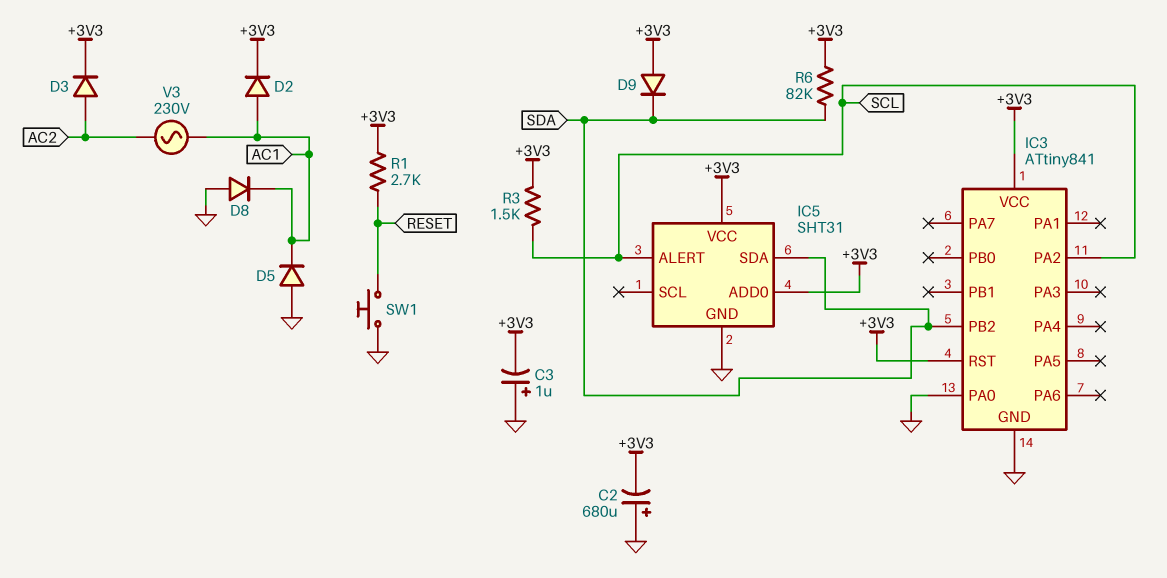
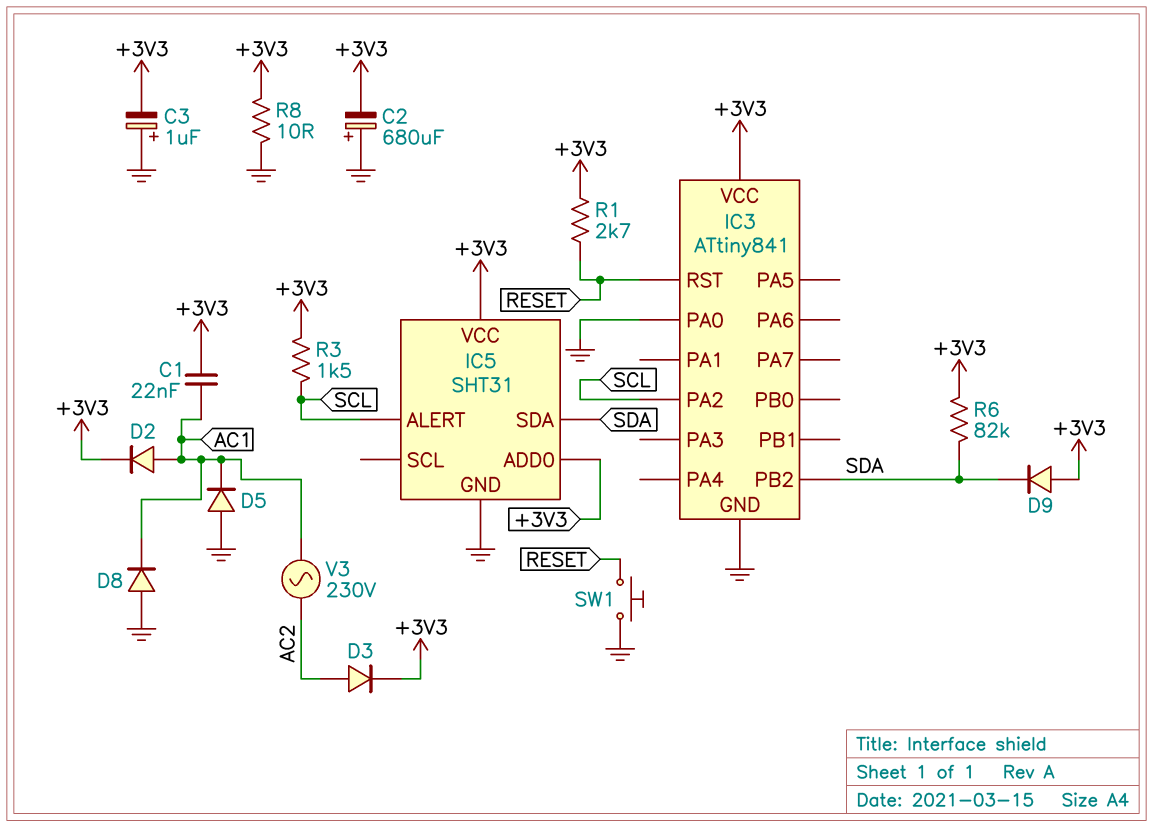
C1: none -> 22nF (+3V3, AC1)
IC3 pin RST: +3V3 -> RESET
R8: none -> 10 (+3V3, GND)

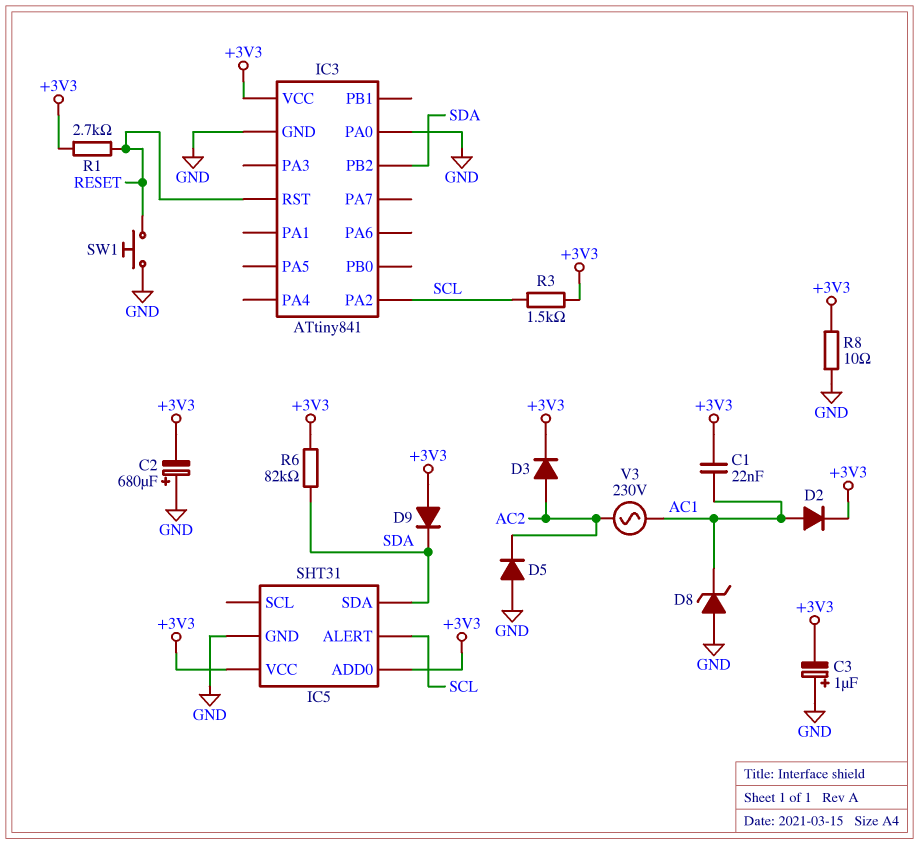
D5: diode (A GND, K AC1) -> diode (A GND, K AC2)
D8: diode (A GND, K AC1) -> zener (A GND, K AC1)

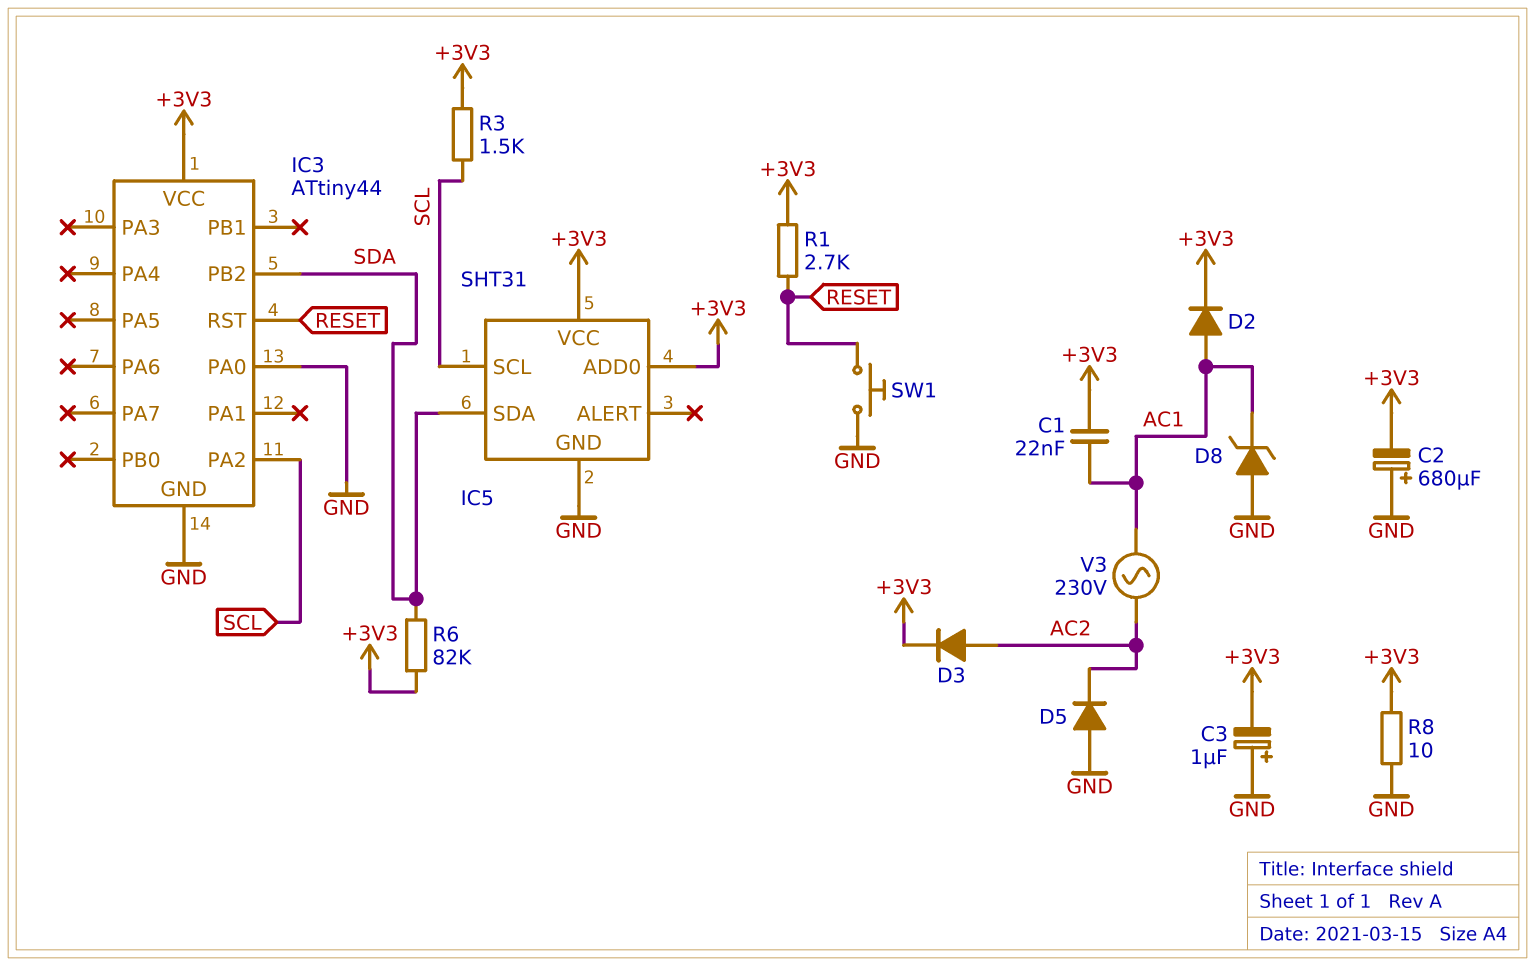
D9: diode (A +3V3, K SDA) -> none
IC3: ATtiny841 -> ATtiny44
IC5 pin ALERT: SCL -> none
IC5 pin SCL: none -> SCL

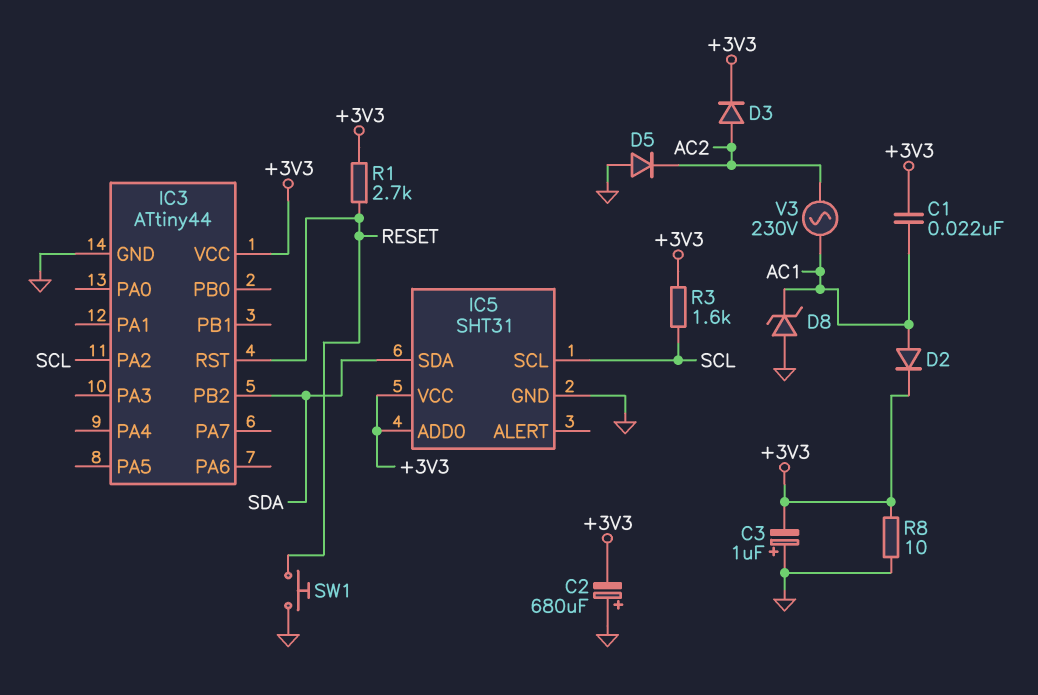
IC3 pin PA0: GND -> none
R3: 1.5k (+3V3, SCL) -> 1.6k (+3V3, SCL)
R6: 82k (+3V3, SDA) -> none

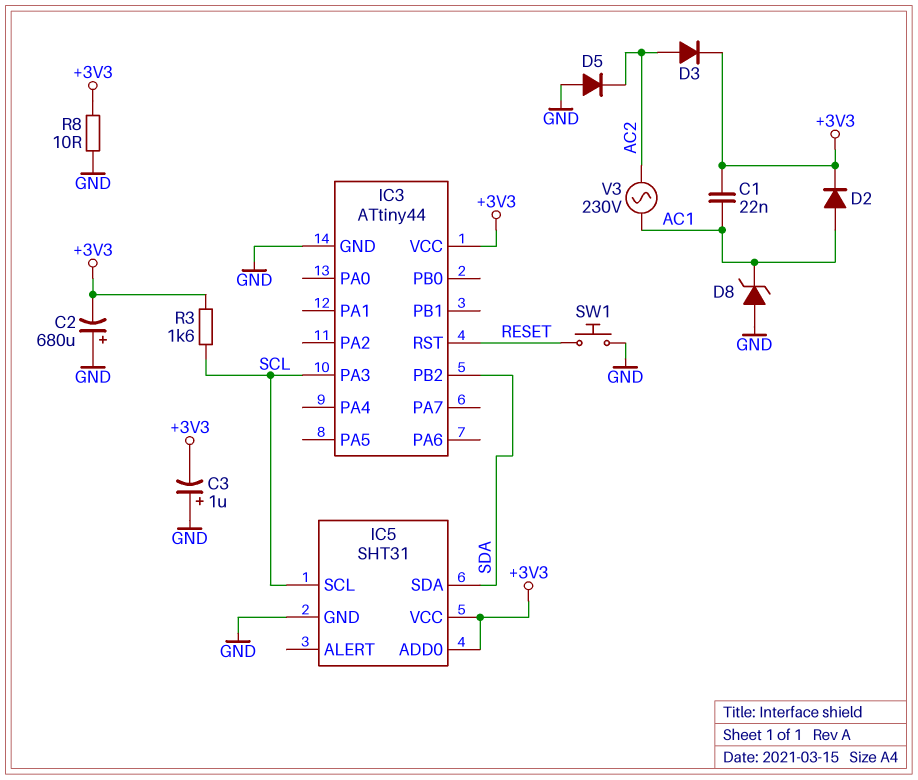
IC3 pin PA2: SCL -> none
IC3 pin PA3: none -> SCL
R1: 2.7k (+3V3, RESET) -> none

